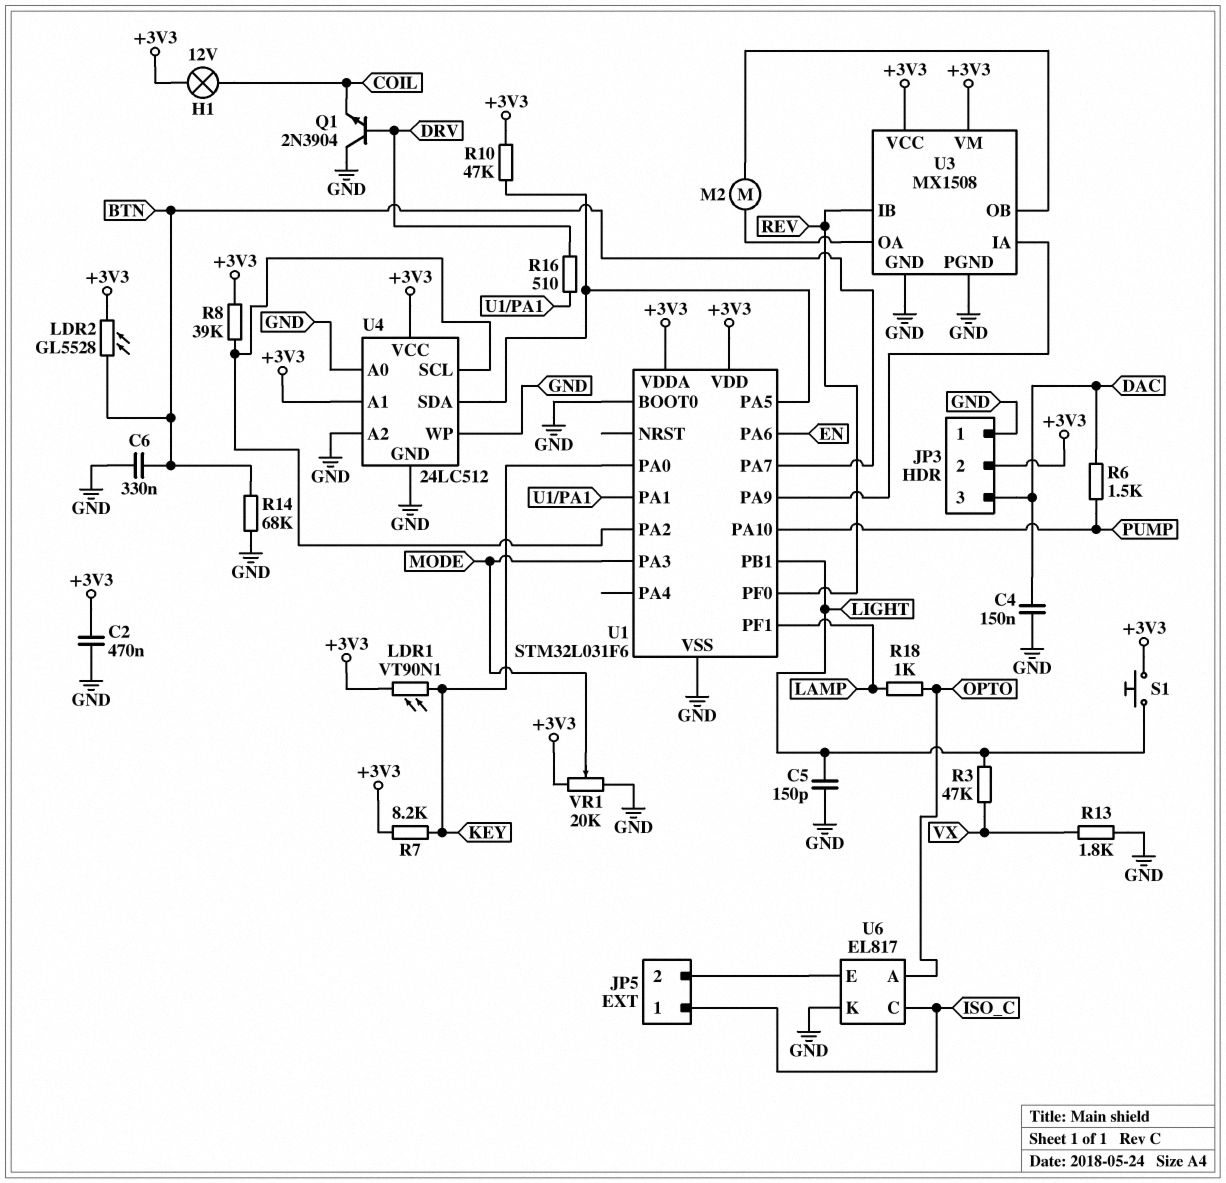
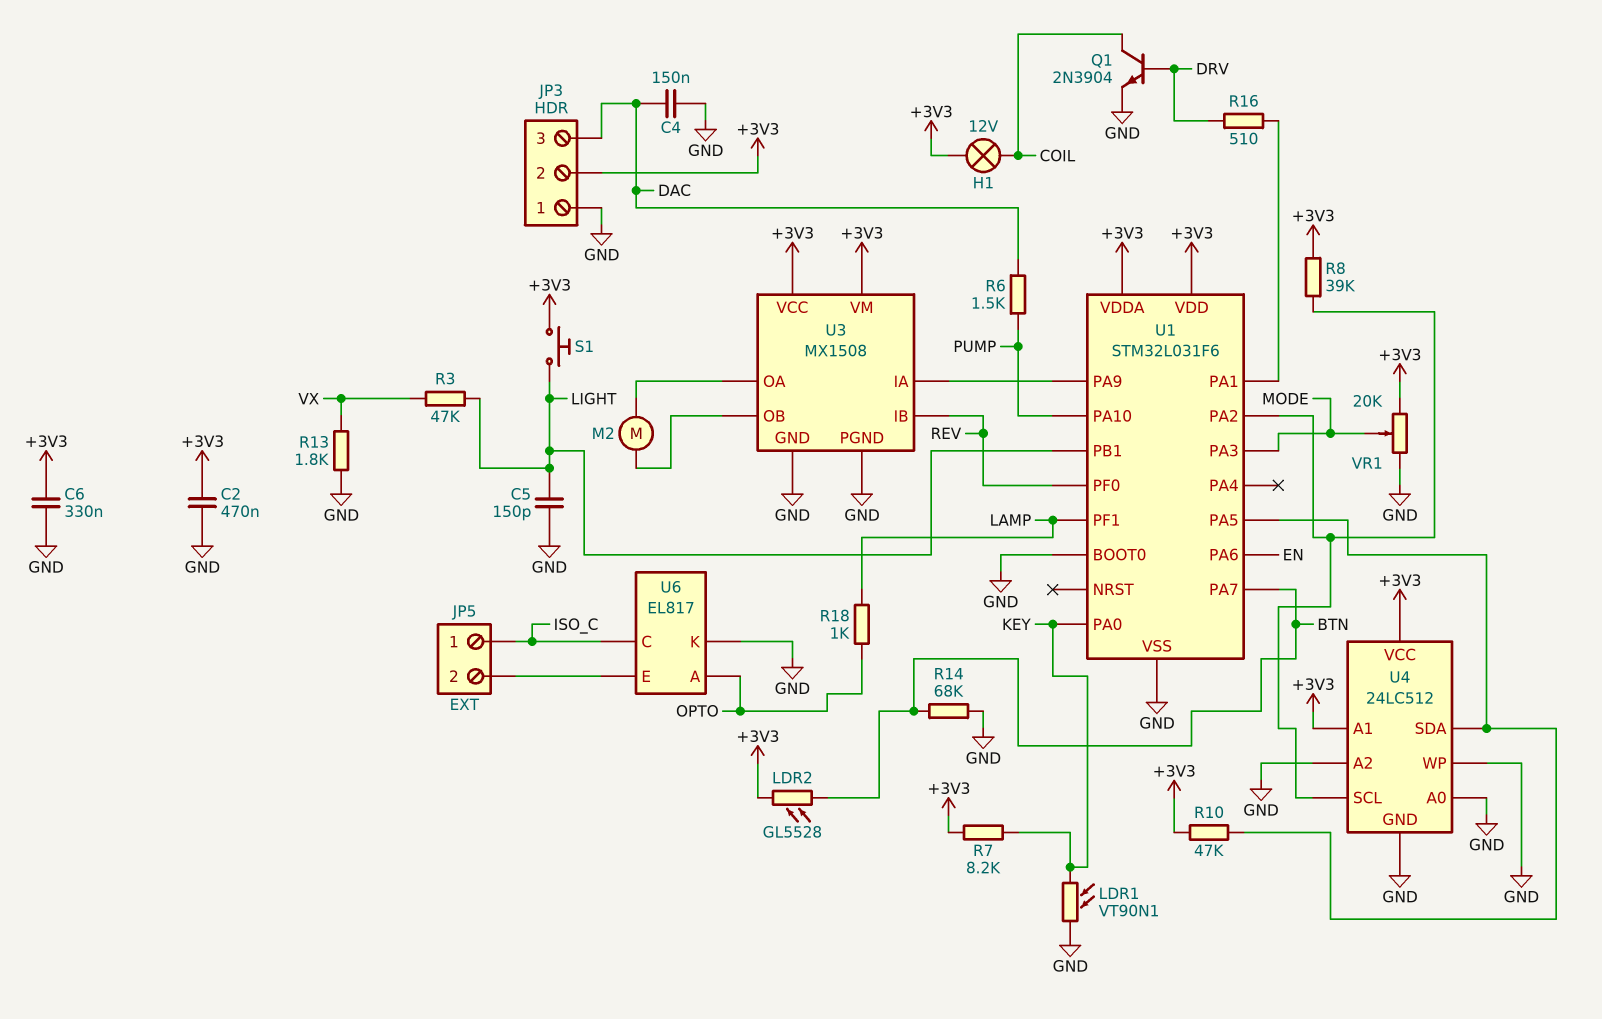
C6: 330nF (BTN, GND) -> 330nF (+3V3, GND)
LDR1: VT90N1 (+3V3, KEY) -> VT90N1 (GND, KEY)
Q1: NPN 2N3904 (B DRV, C GND, E COIL) -> NPN 2N3904 (B DRV, C COIL, E GND)

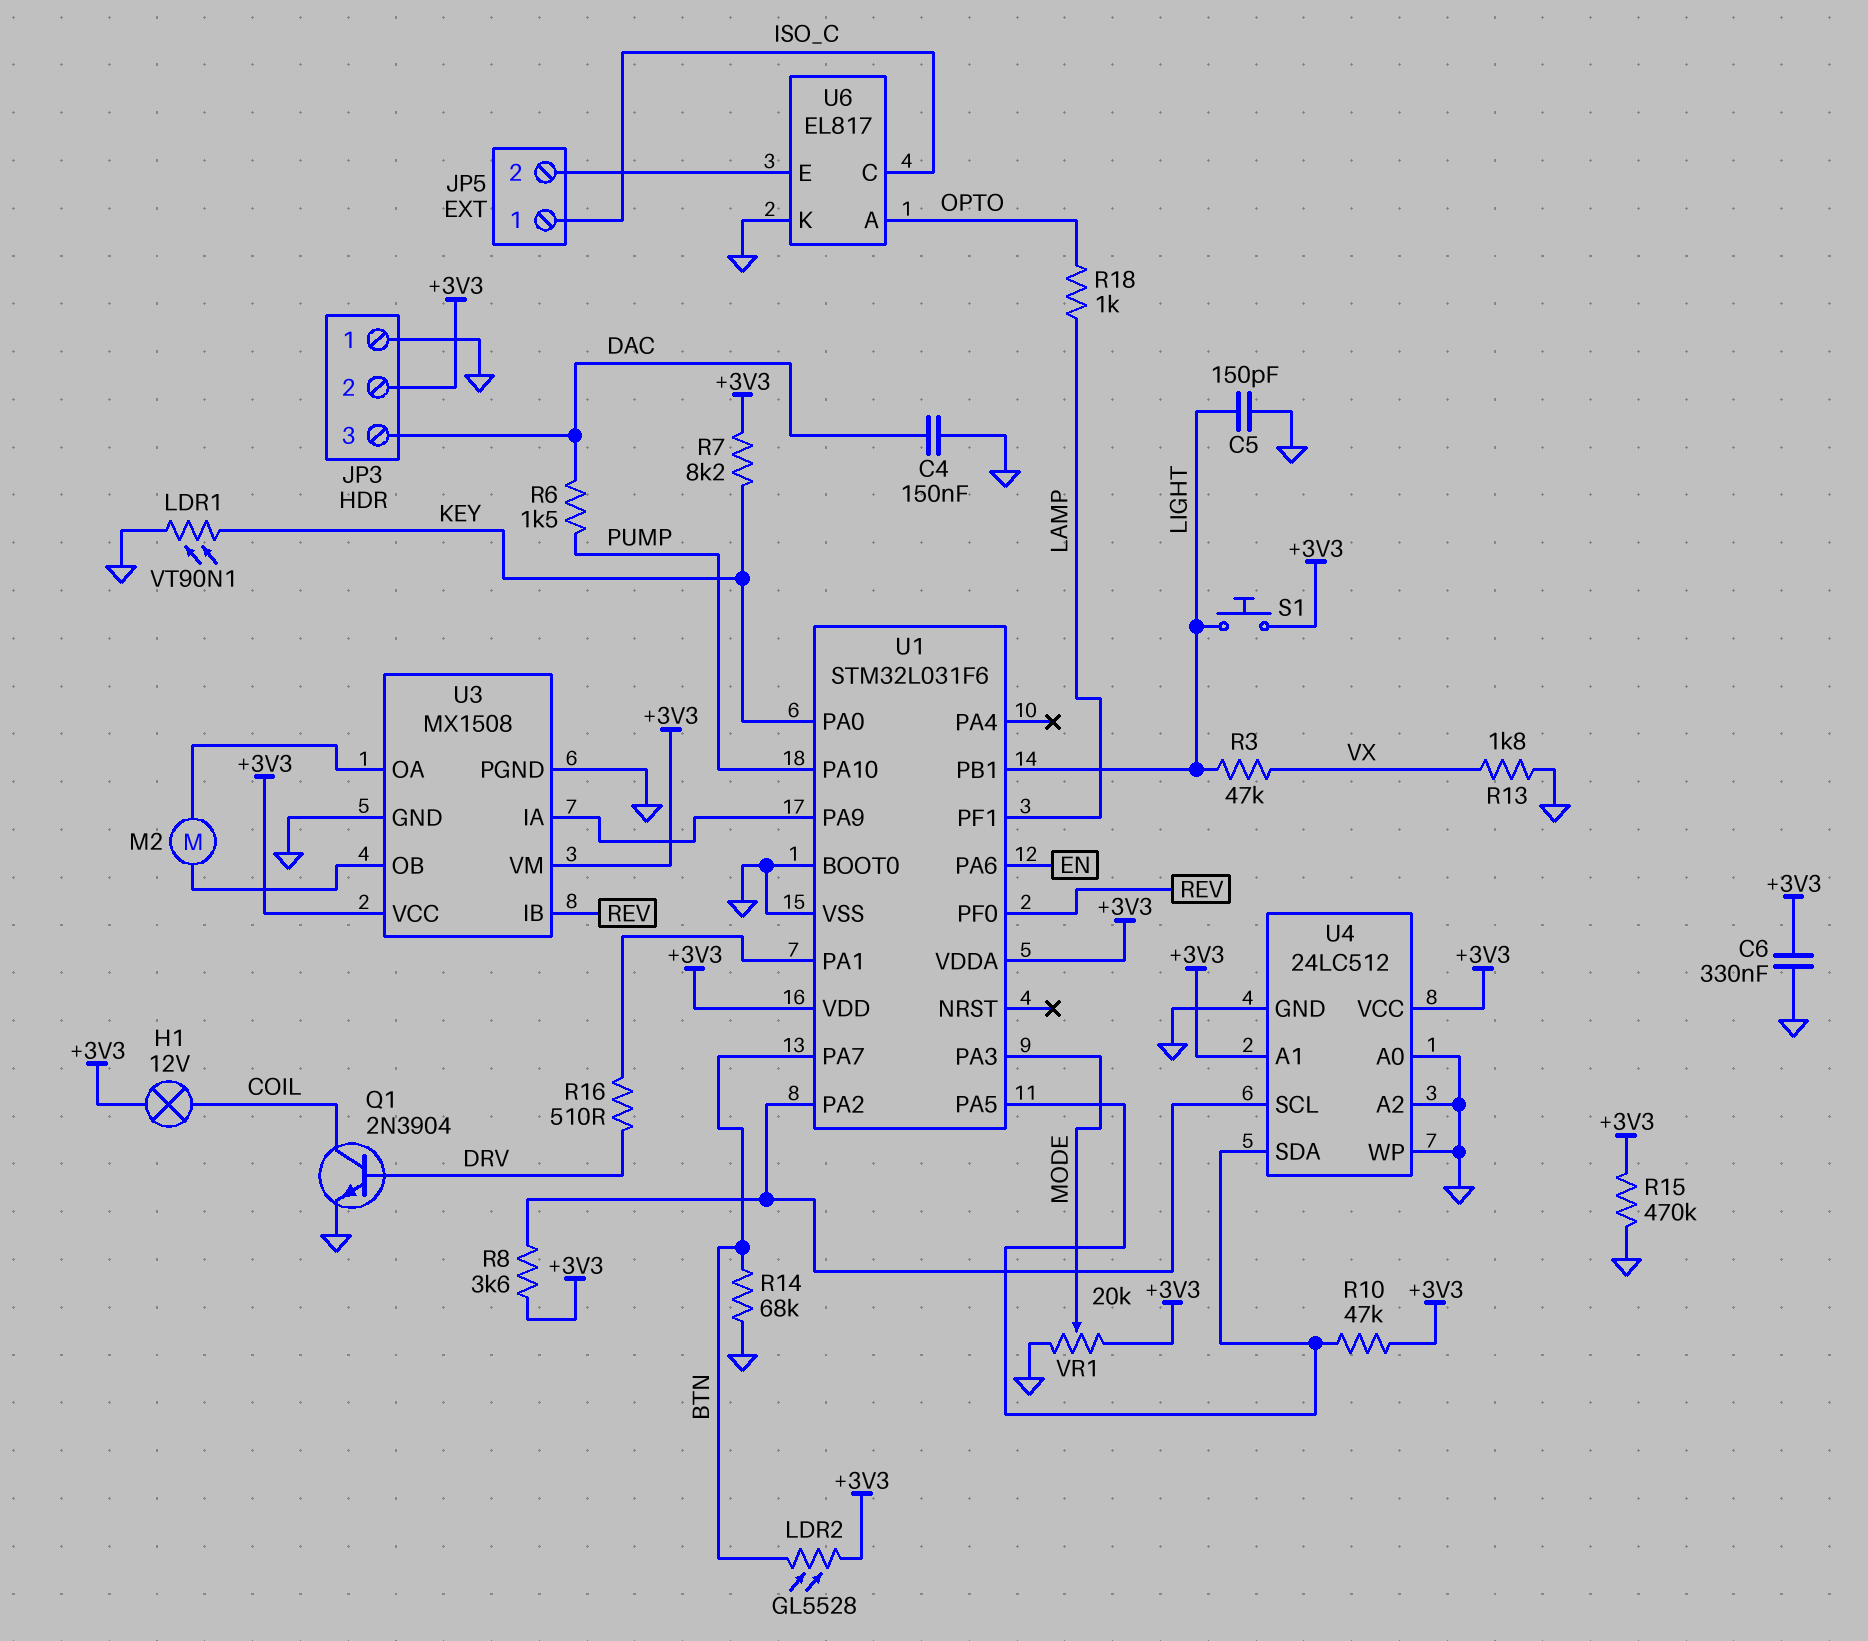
C2: 470nF (+3V3, GND) -> none
R8: 39k (+3V3, U1/PA2) -> 3.6k (+3V3, U1/PA2)
R15: none -> 470k (+3V3, GND)

